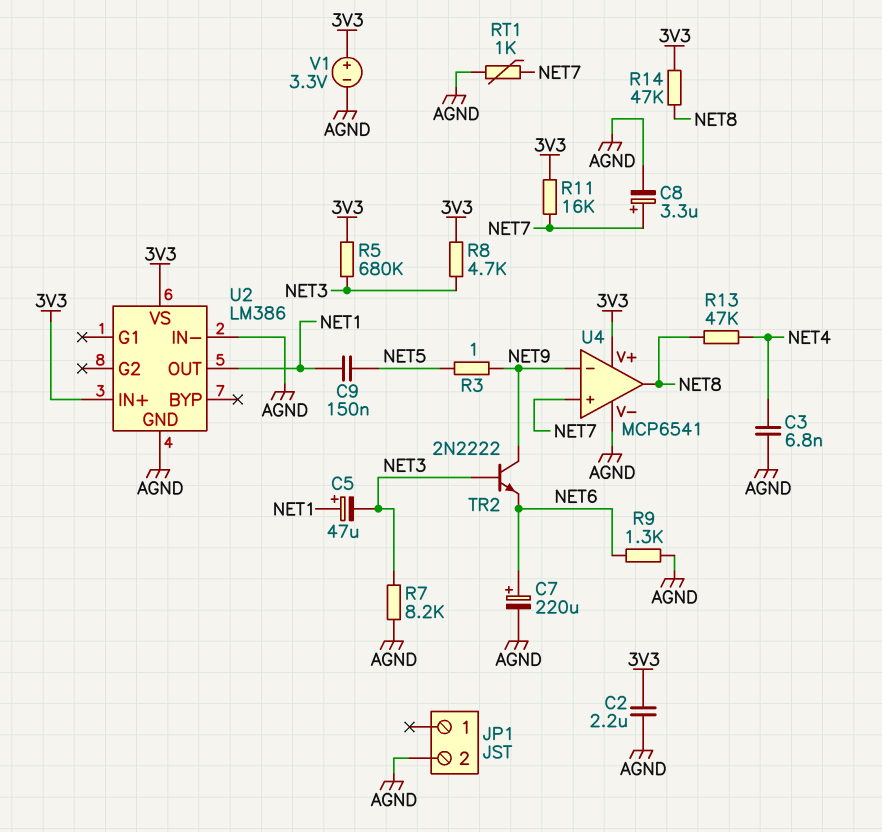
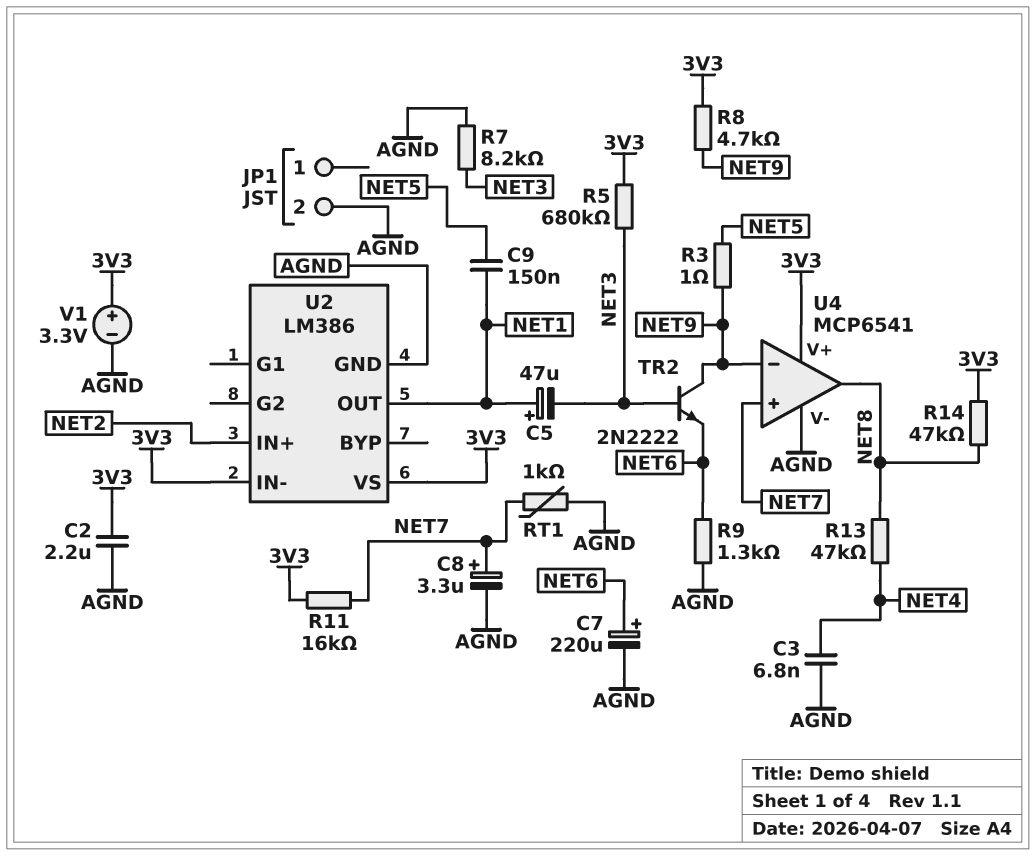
R8: 4.7k (3V3, NET3) -> 4.7k (3V3, NET9)
U2 pin IN+: 3V3 -> NET2
U2 pin IN-: AGND -> 3V3

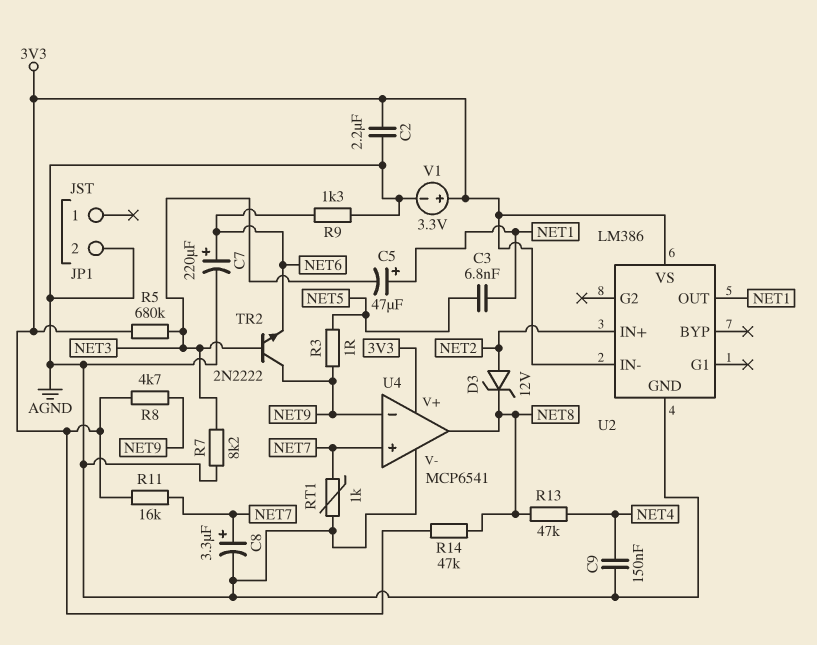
C3: 6.8nF (AGND, NET4) -> 6.8nF (NET1, NET5)
C9: 150nF (NET1, NET5) -> 150nF (AGND, NET4)
D3: none -> zener 12V (A NET2, K NET8)

